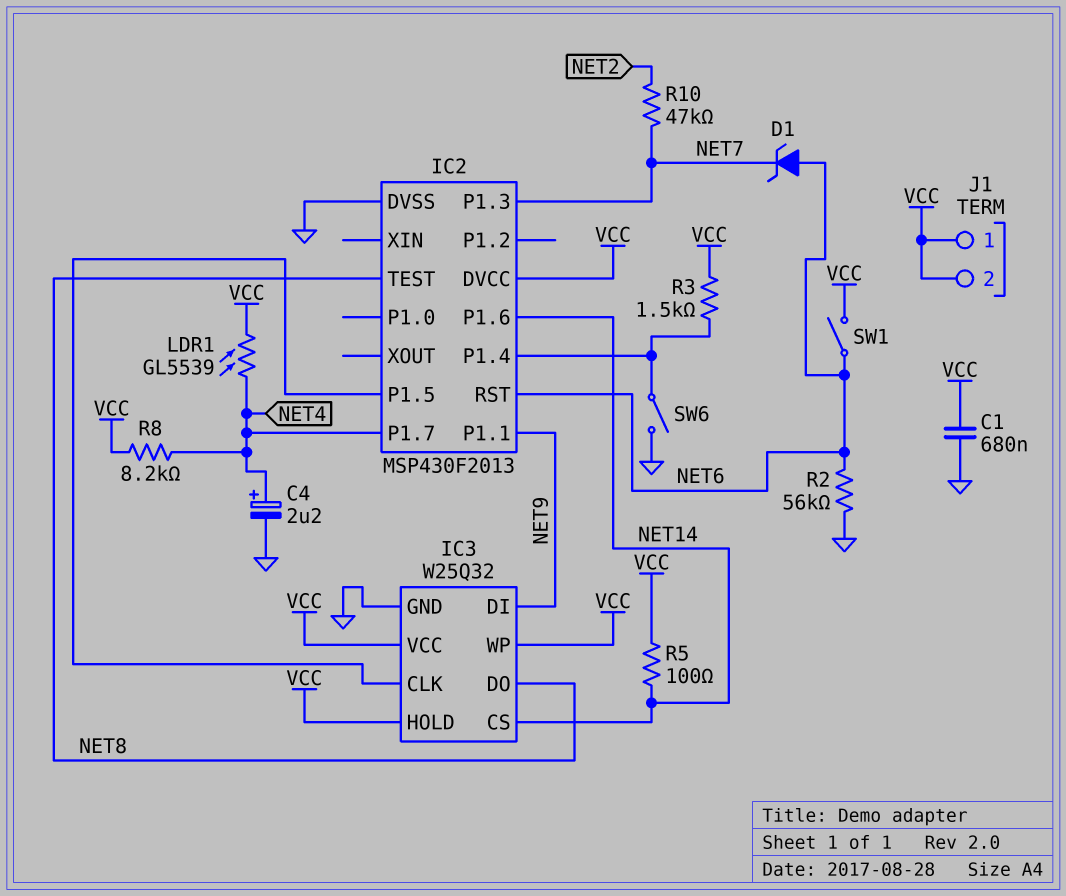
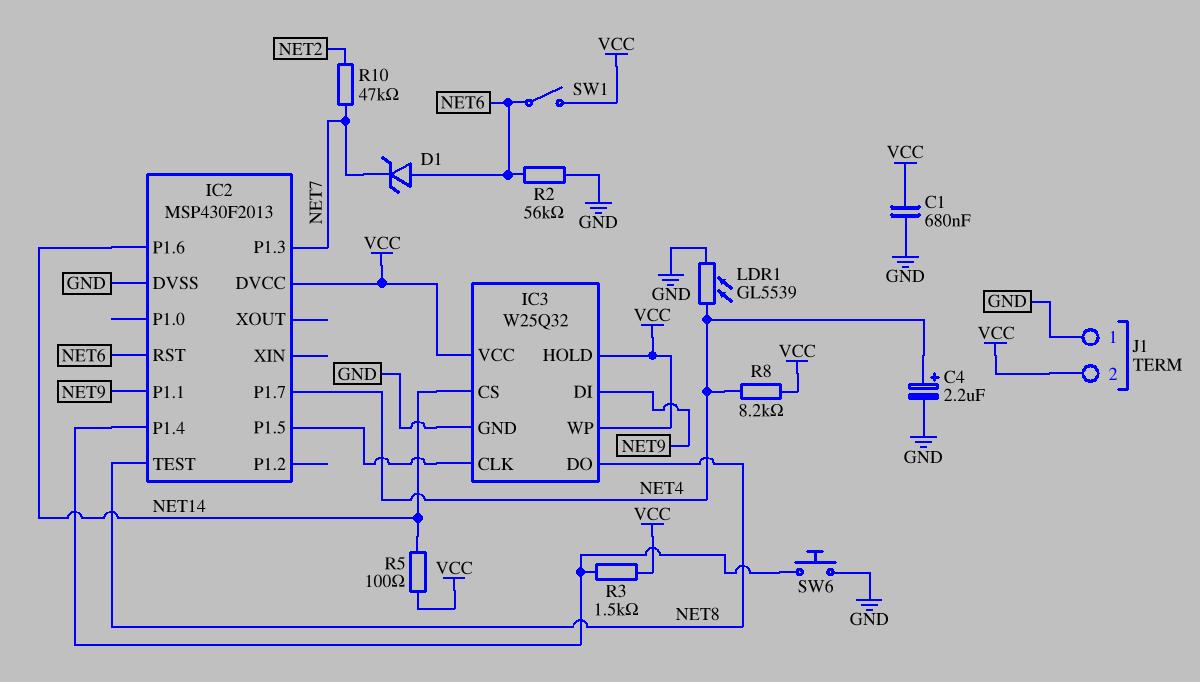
J1 pin 1: VCC -> GND
LDR1: GL5539 (NET4, VCC) -> GL5539 (GND, NET4)
SW6: switch (GND, IC2/P1.4) -> button (GND, IC2/P1.4)

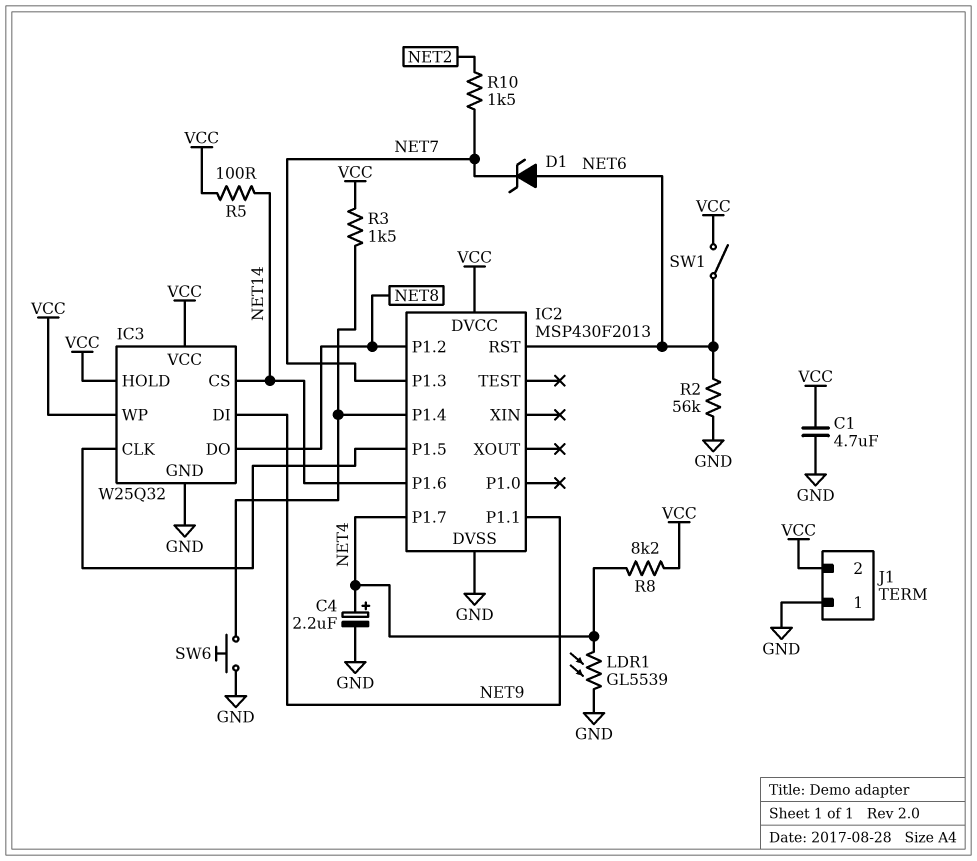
C1: 680nF (GND, VCC) -> 4.7uF (GND, VCC)
IC2 pin P1.2: none -> NET8
IC2 pin TEST: NET8 -> none
R10: 47k (NET2, NET7) -> 1.5k (NET2, NET7)

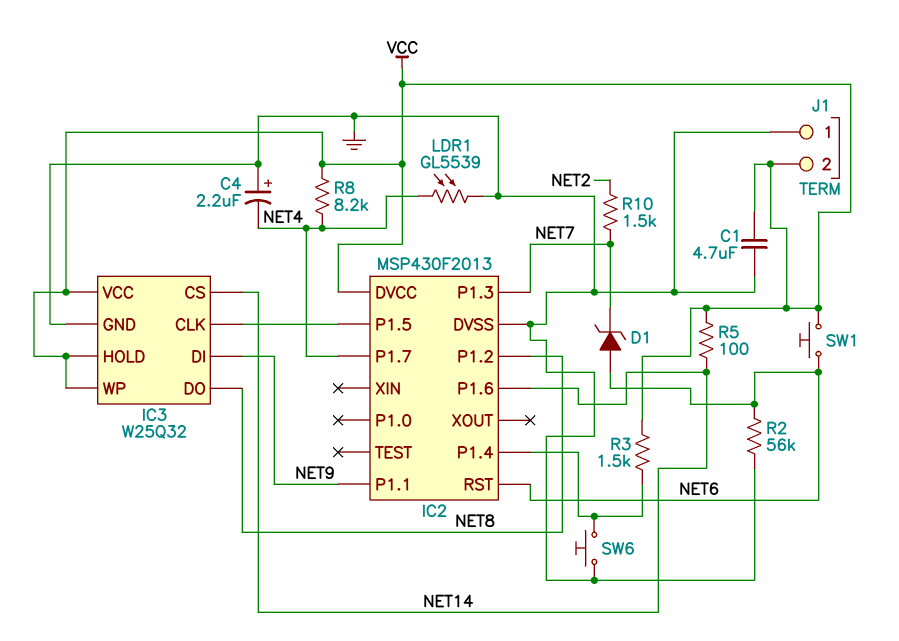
C4: 2.2uF (plus NET4, minus GND) -> 2.2uF (plus GND, minus NET4)
SW1: switch (NET6, VCC) -> button (NET6, VCC)

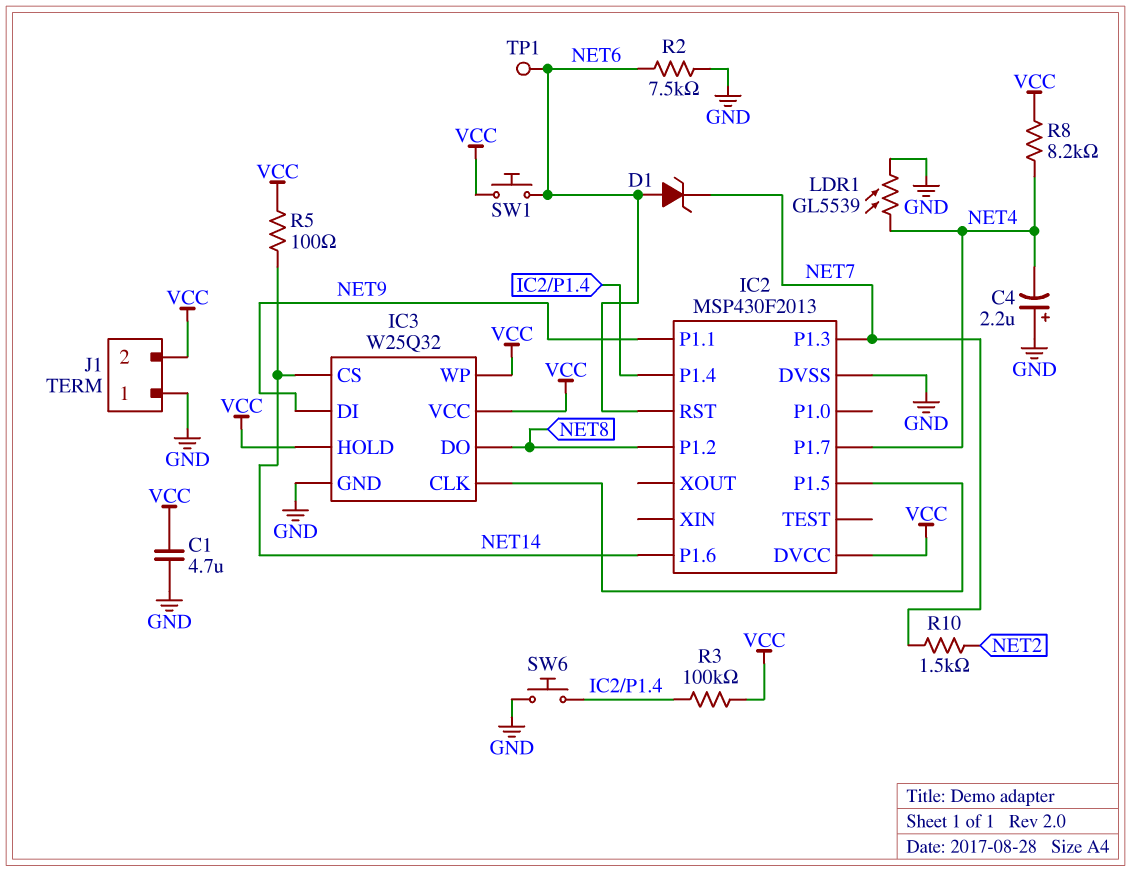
R2: 56k (GND, NET6) -> 7.5k (GND, NET6)
R3: 1.5k (IC2/P1.4, VCC) -> 100k (IC2/P1.4, VCC)
TP1: none -> test point (NET6)

